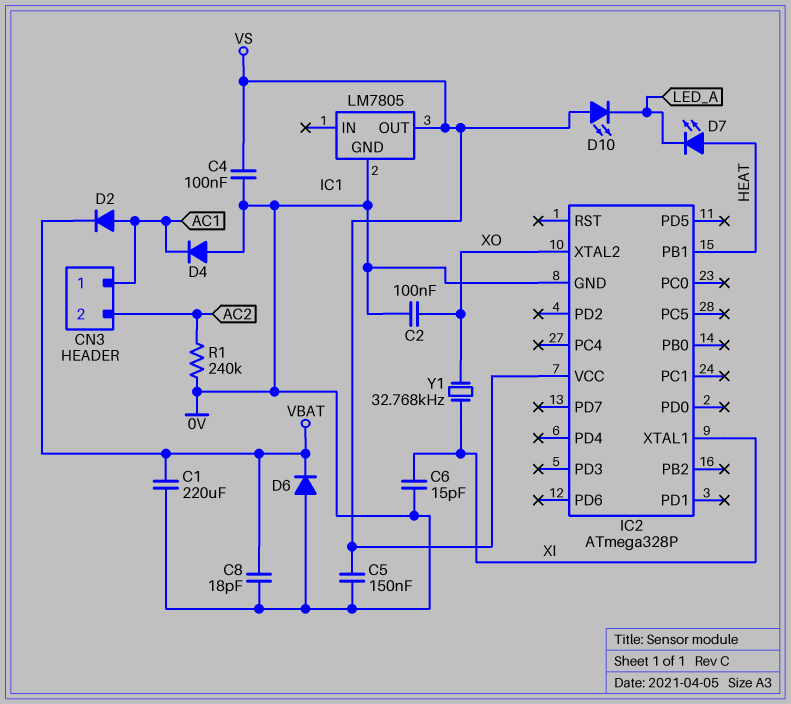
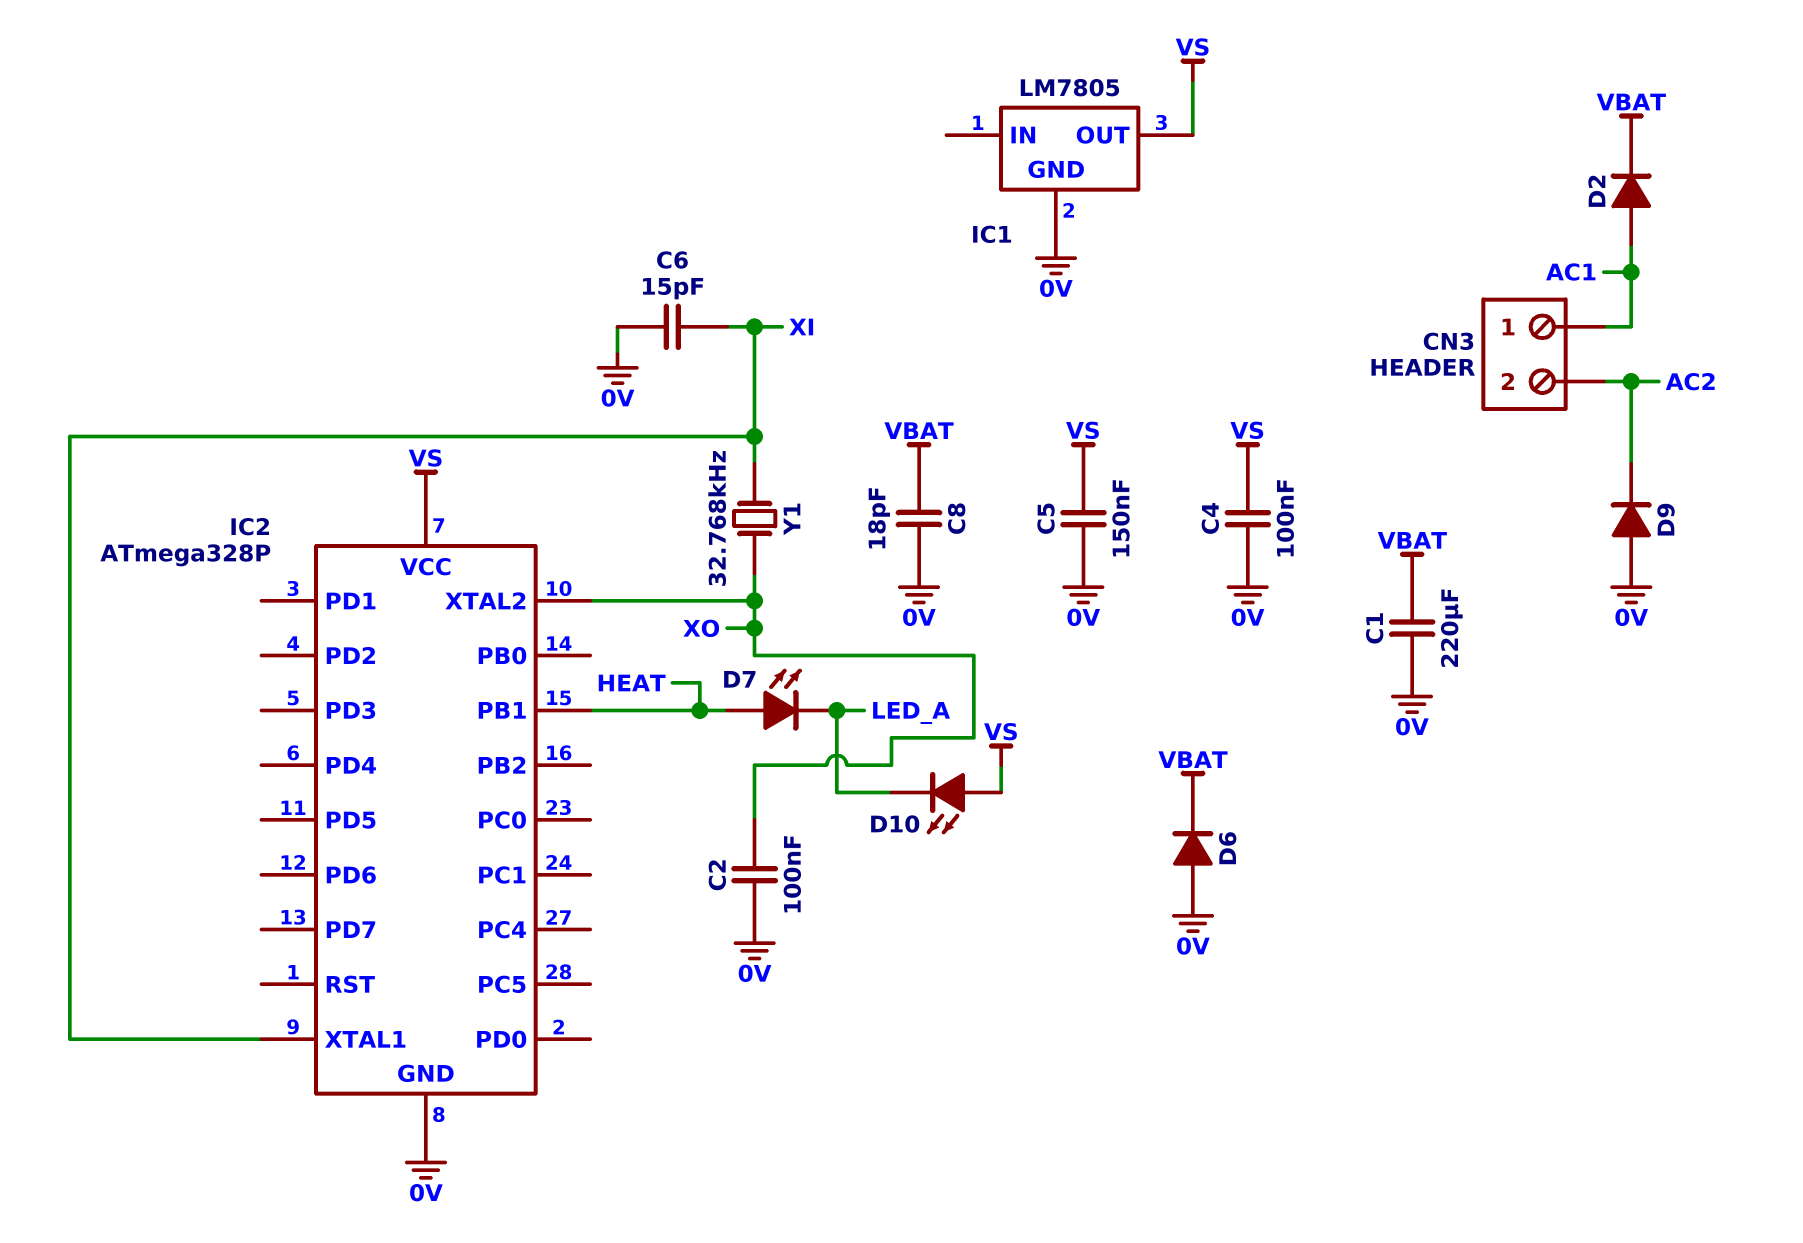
D4: diode (A 0V, K AC1) -> none
D9: none -> diode (A 0V, K AC2)
R1: 240k (0V, AC2) -> none

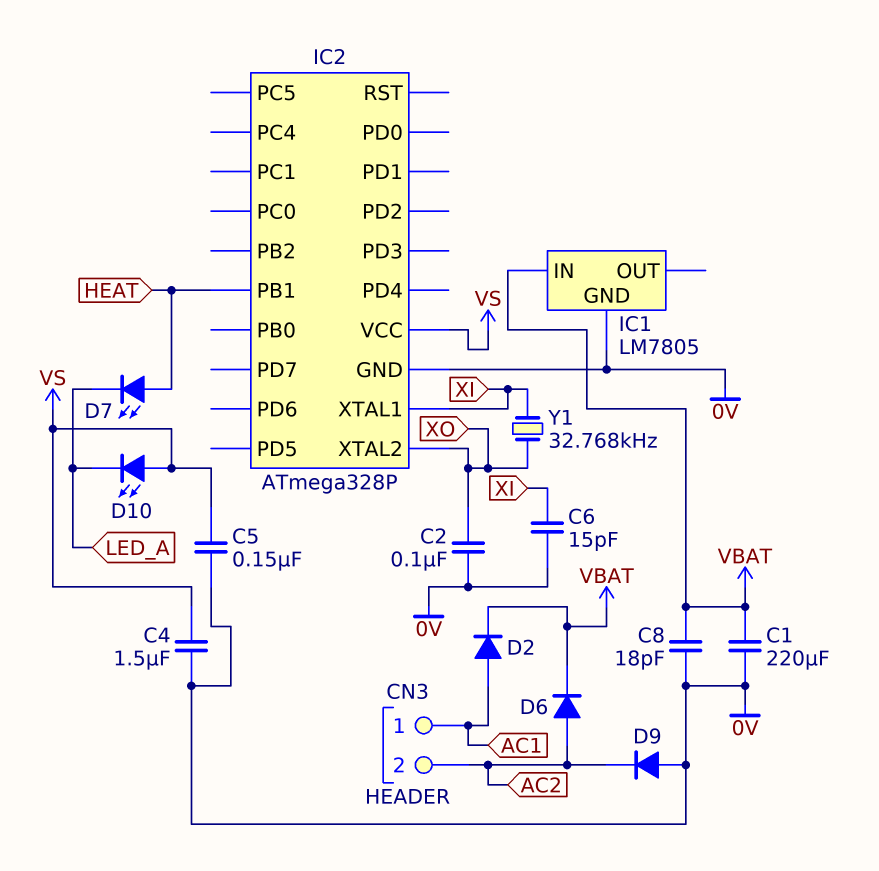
C4: 100nF (0V, VS) -> 1.5uF (0V, VS)
D6: diode (A 0V, K VBAT) -> diode (A AC2, K VBAT)
IC1 pin IN: none -> VBAT
IC1 pin OUT: VS -> none

